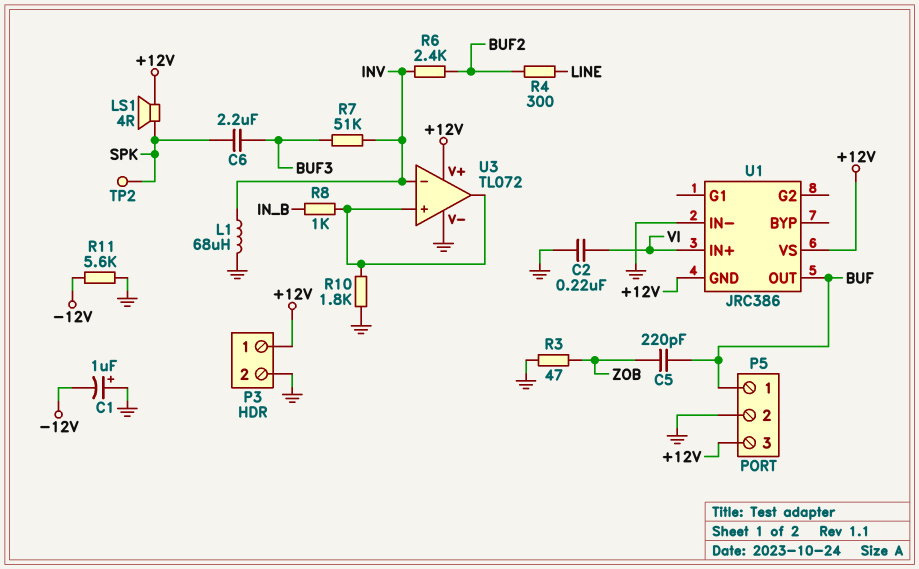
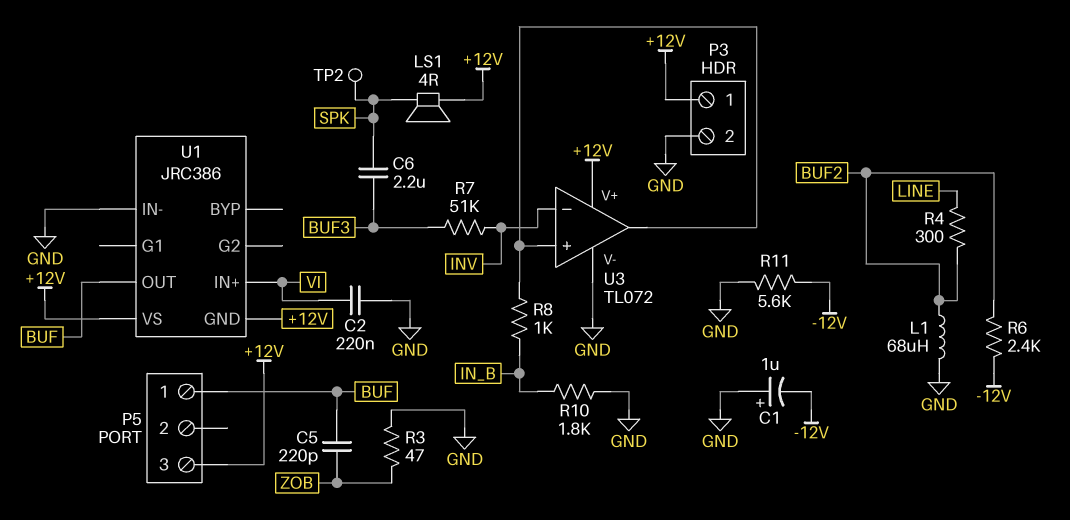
L1: 68uH (GND, INV) -> 68uH (BUF2, GND)
P5 pin 2: GND -> none
R6: 2.4k (BUF2, INV) -> 2.4k (-12V, BUF2)
R10: 1.8k (GND, U3/in+) -> 1.8k (GND, IN_B)

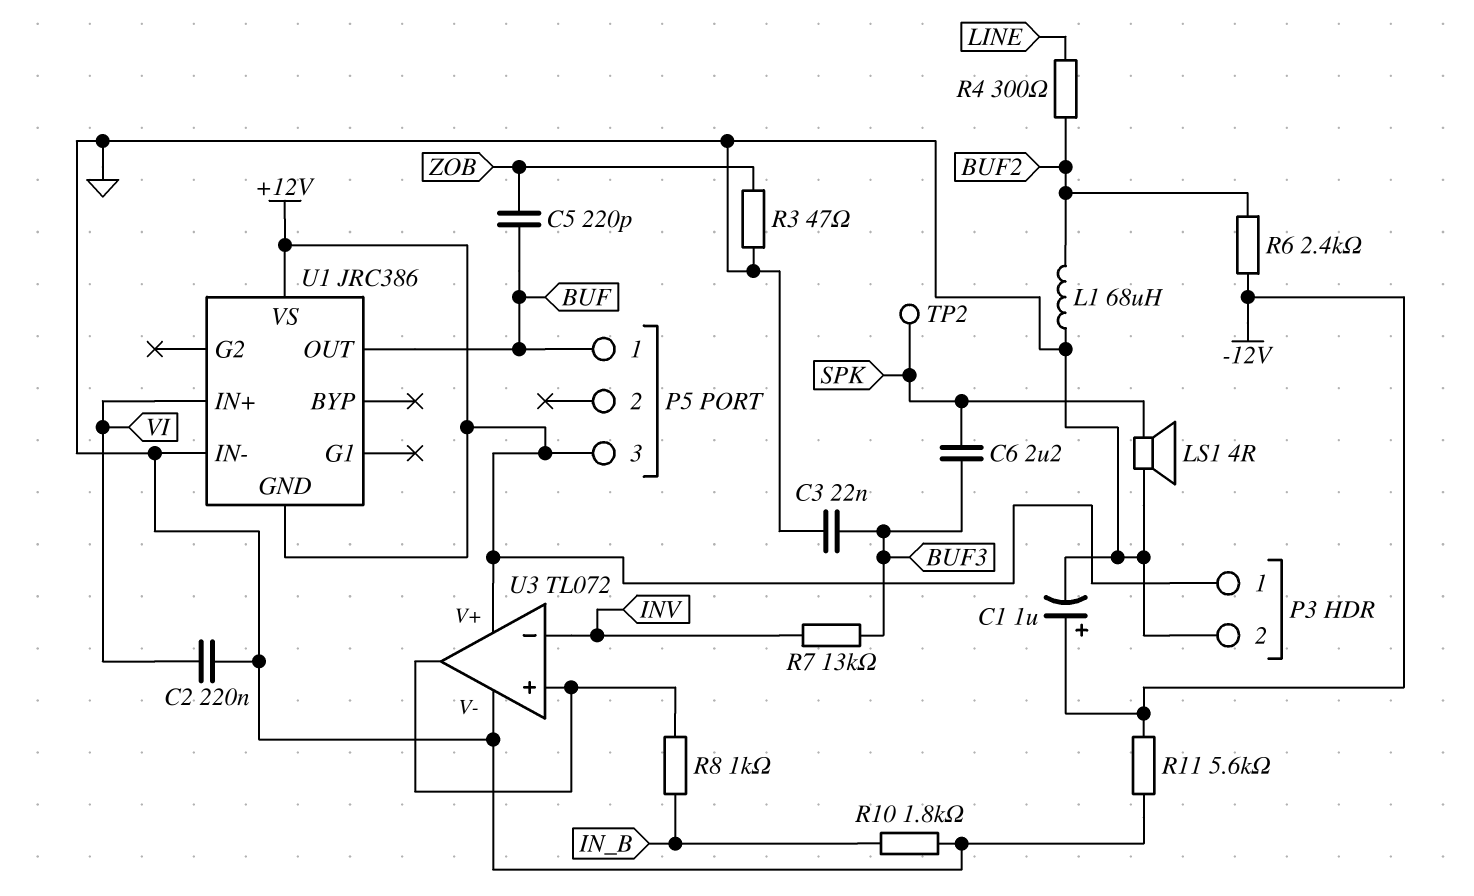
C1: 1uF (plus GND, minus -12V) -> 1uF (plus -12V, minus GND)
C3: none -> 22nF (BUF3, GND)
LS1: speaker 4R (+12V, SPK) -> speaker 4R (GND, SPK)
R7: 51k (BUF3, INV) -> 13k (BUF3, INV)

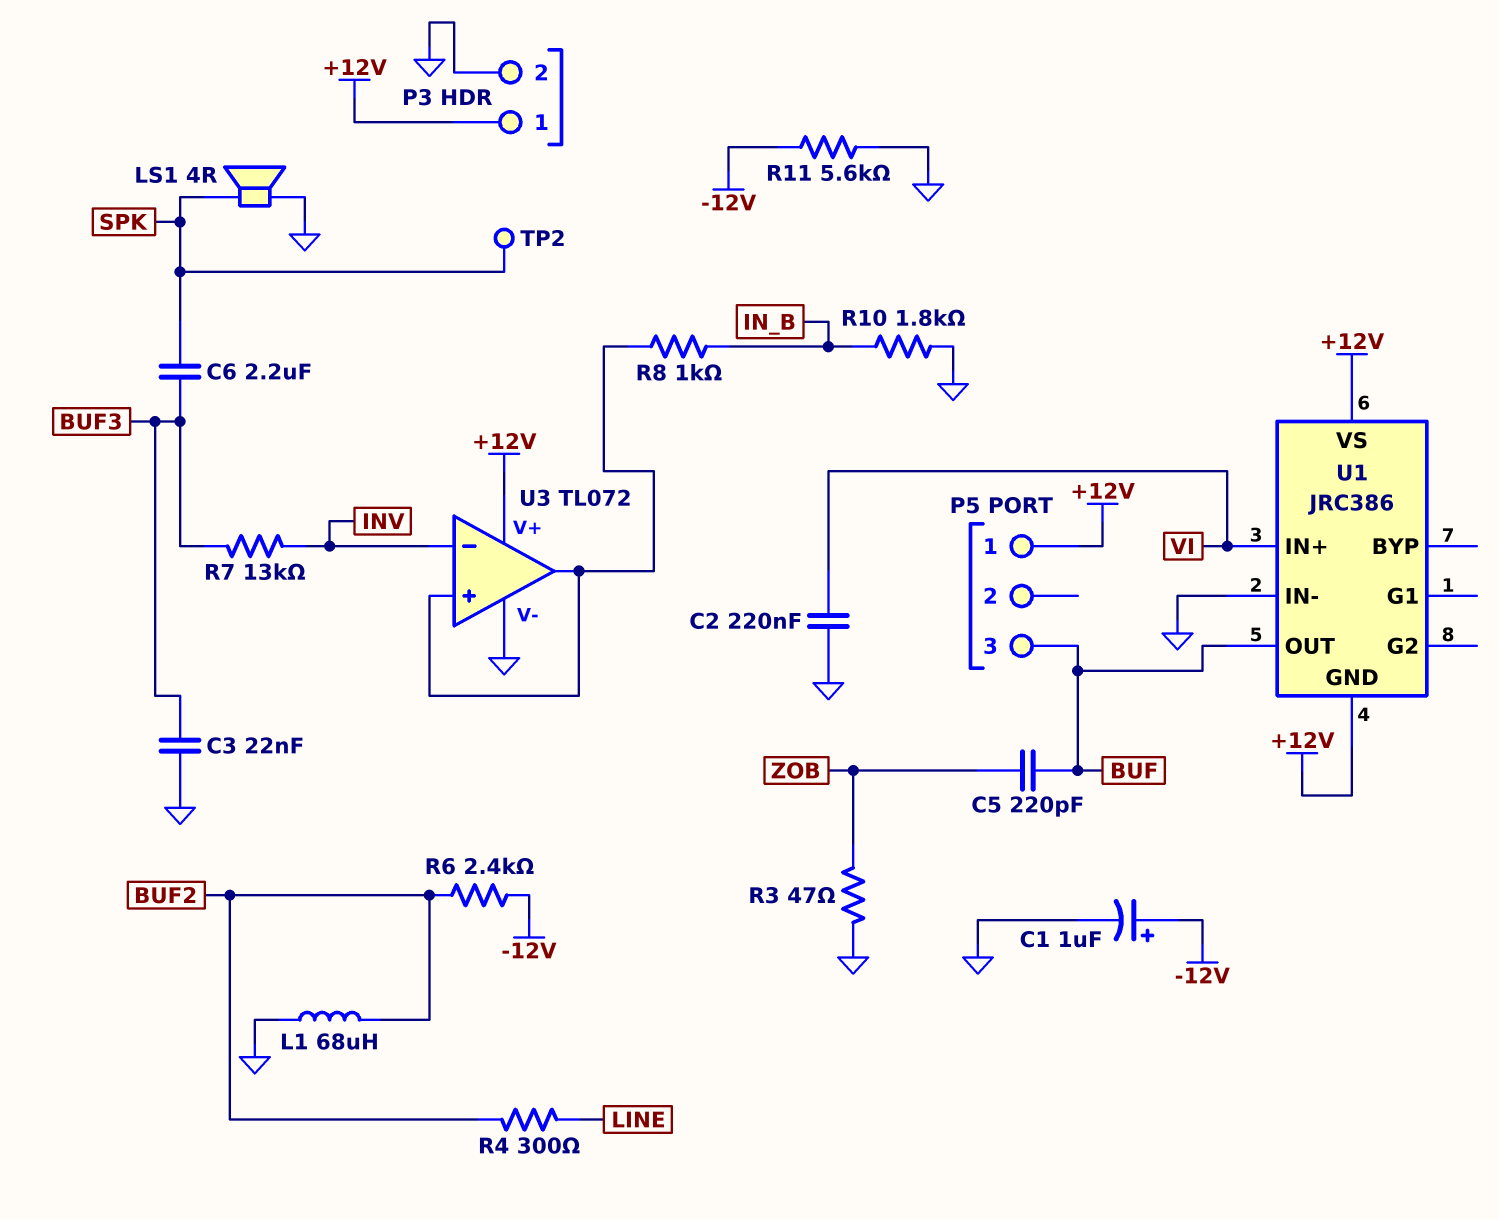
P5 pin 1: BUF -> +12V
P5 pin 3: +12V -> BUF

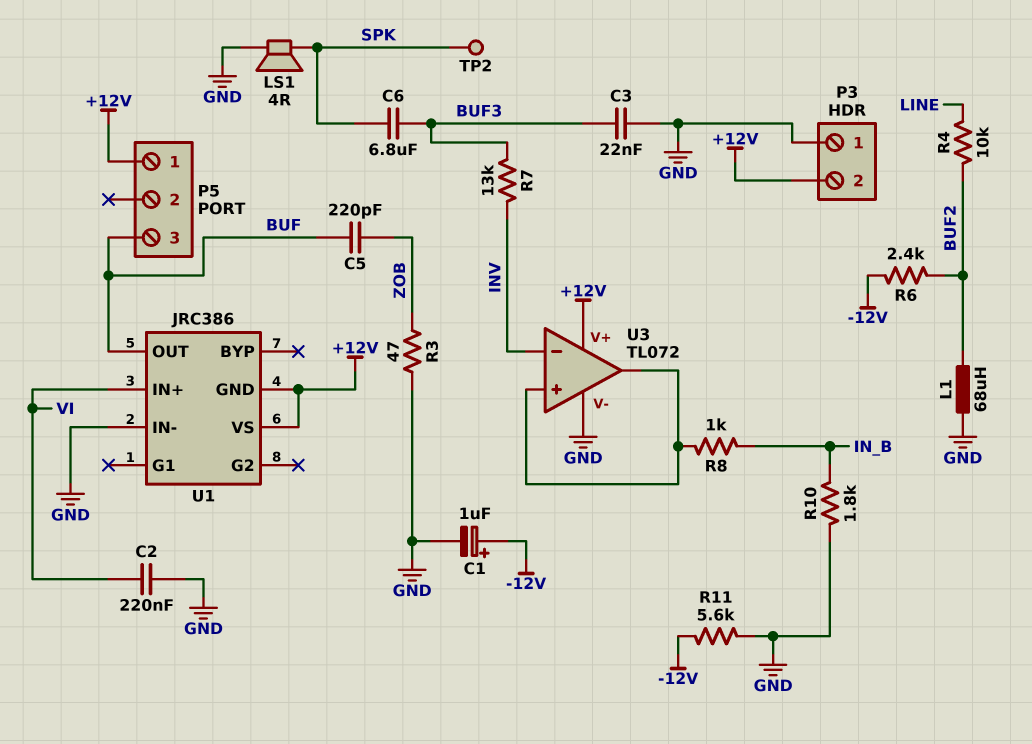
C6: 2.2uF (BUF3, SPK) -> 6.8uF (BUF3, SPK)
P3 pin 1: +12V -> GND
P3 pin 2: GND -> +12V
R4: 300 (BUF2, LINE) -> 10k (BUF2, LINE)

